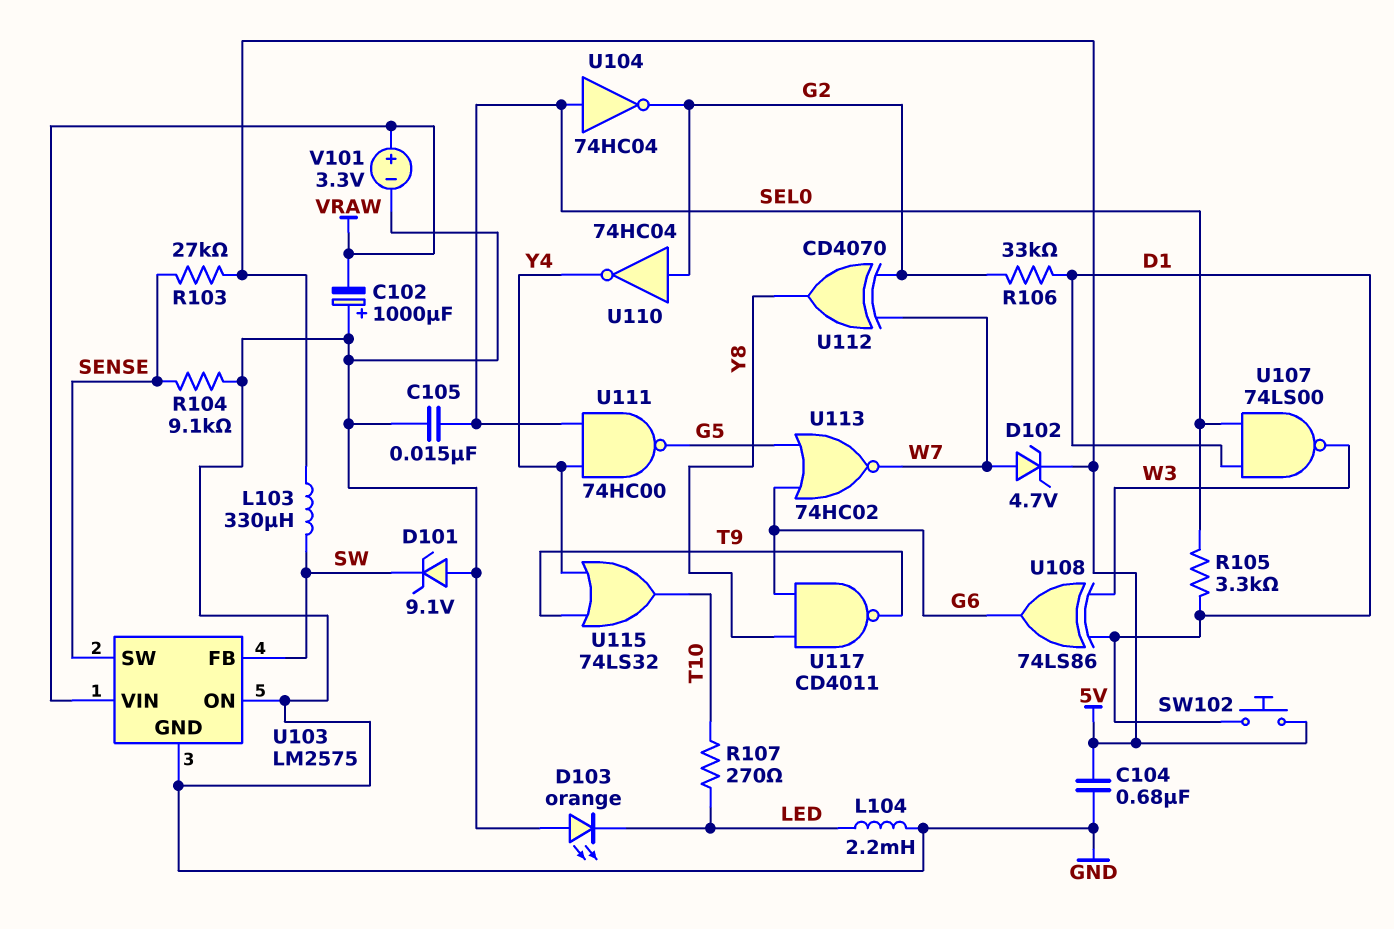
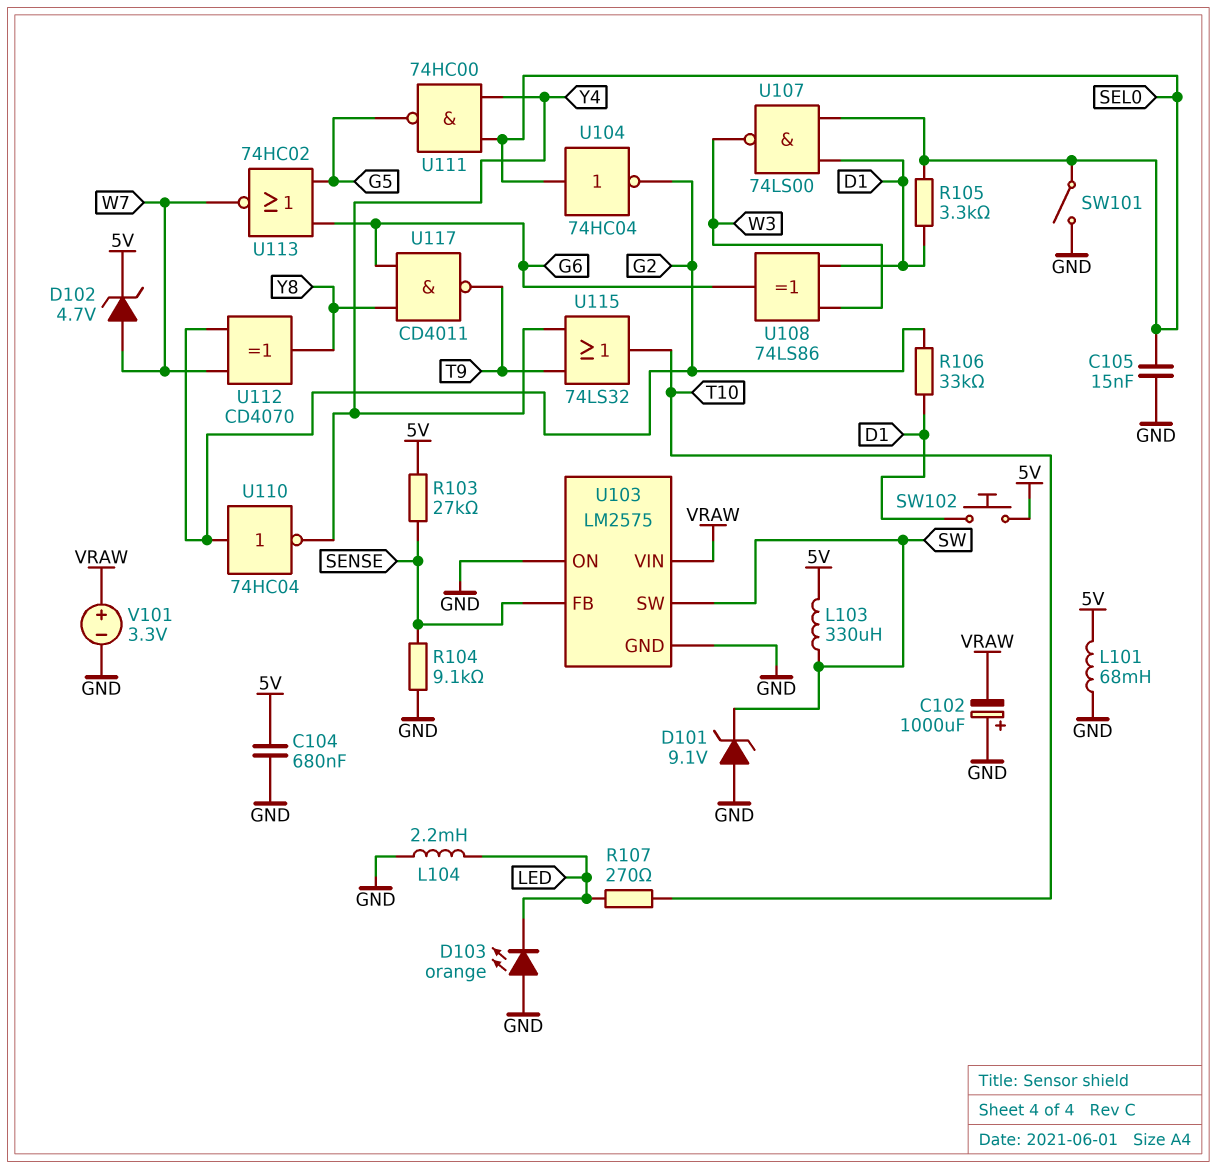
L101: none -> 68mH (5V, GND)
SW101: none -> switch (GND, SEL0)
U103 pin FB: SW -> SENSE
U103 pin SW: SENSE -> SW

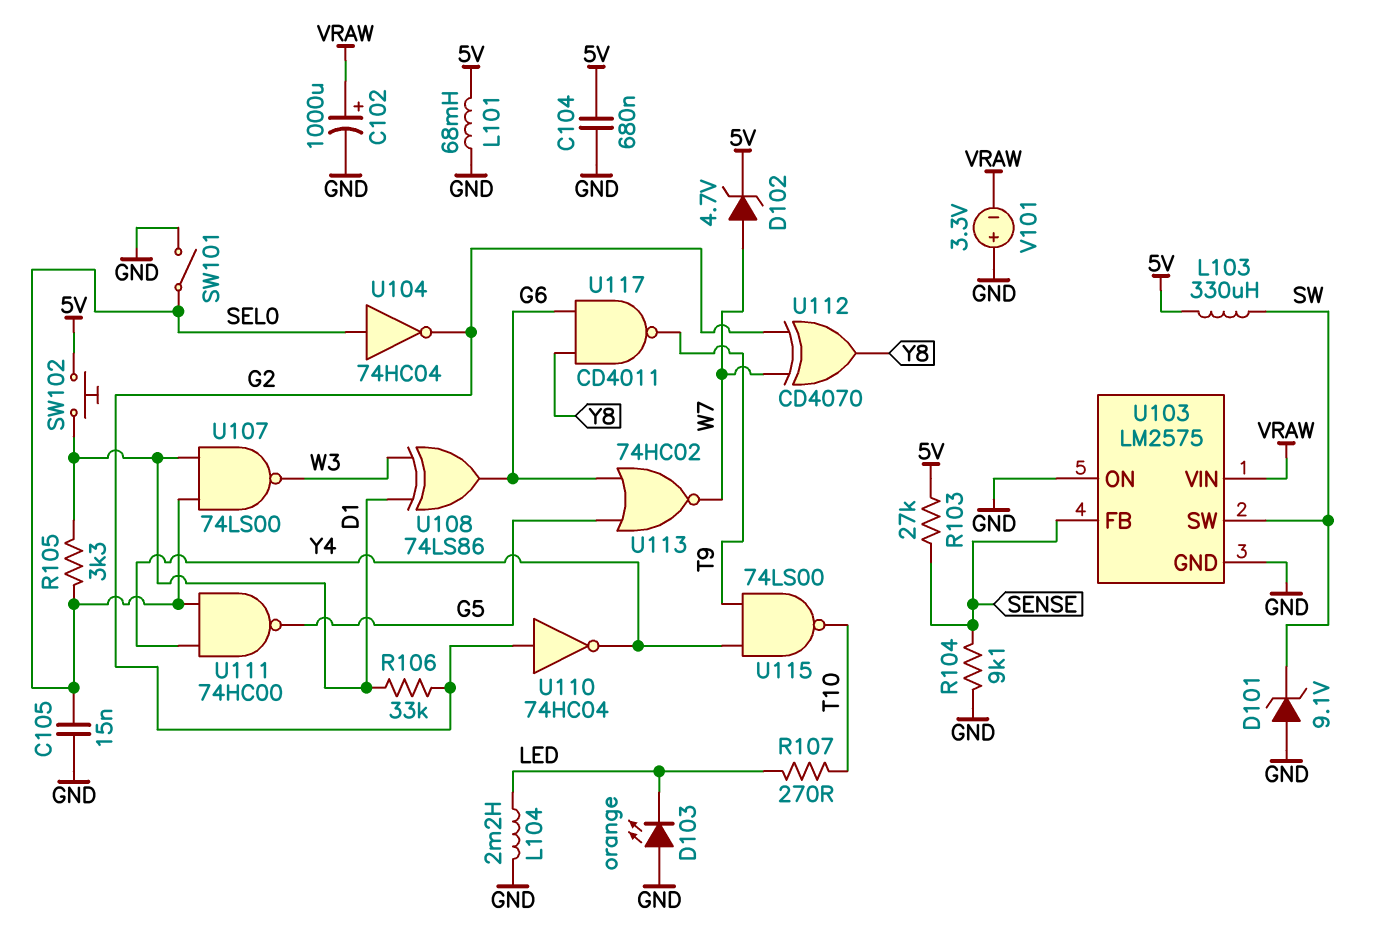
C102: 1000uF (plus GND, minus VRAW) -> 1000uF (plus VRAW, minus GND)
U115: OR 74LS32 (in T9, in Y4, out T10) -> NAND 74LS00 (in T9, in Y4, out T10)
V101: 3.3V (plus VRAW, minus GND) -> 3.3V (plus GND, minus VRAW)

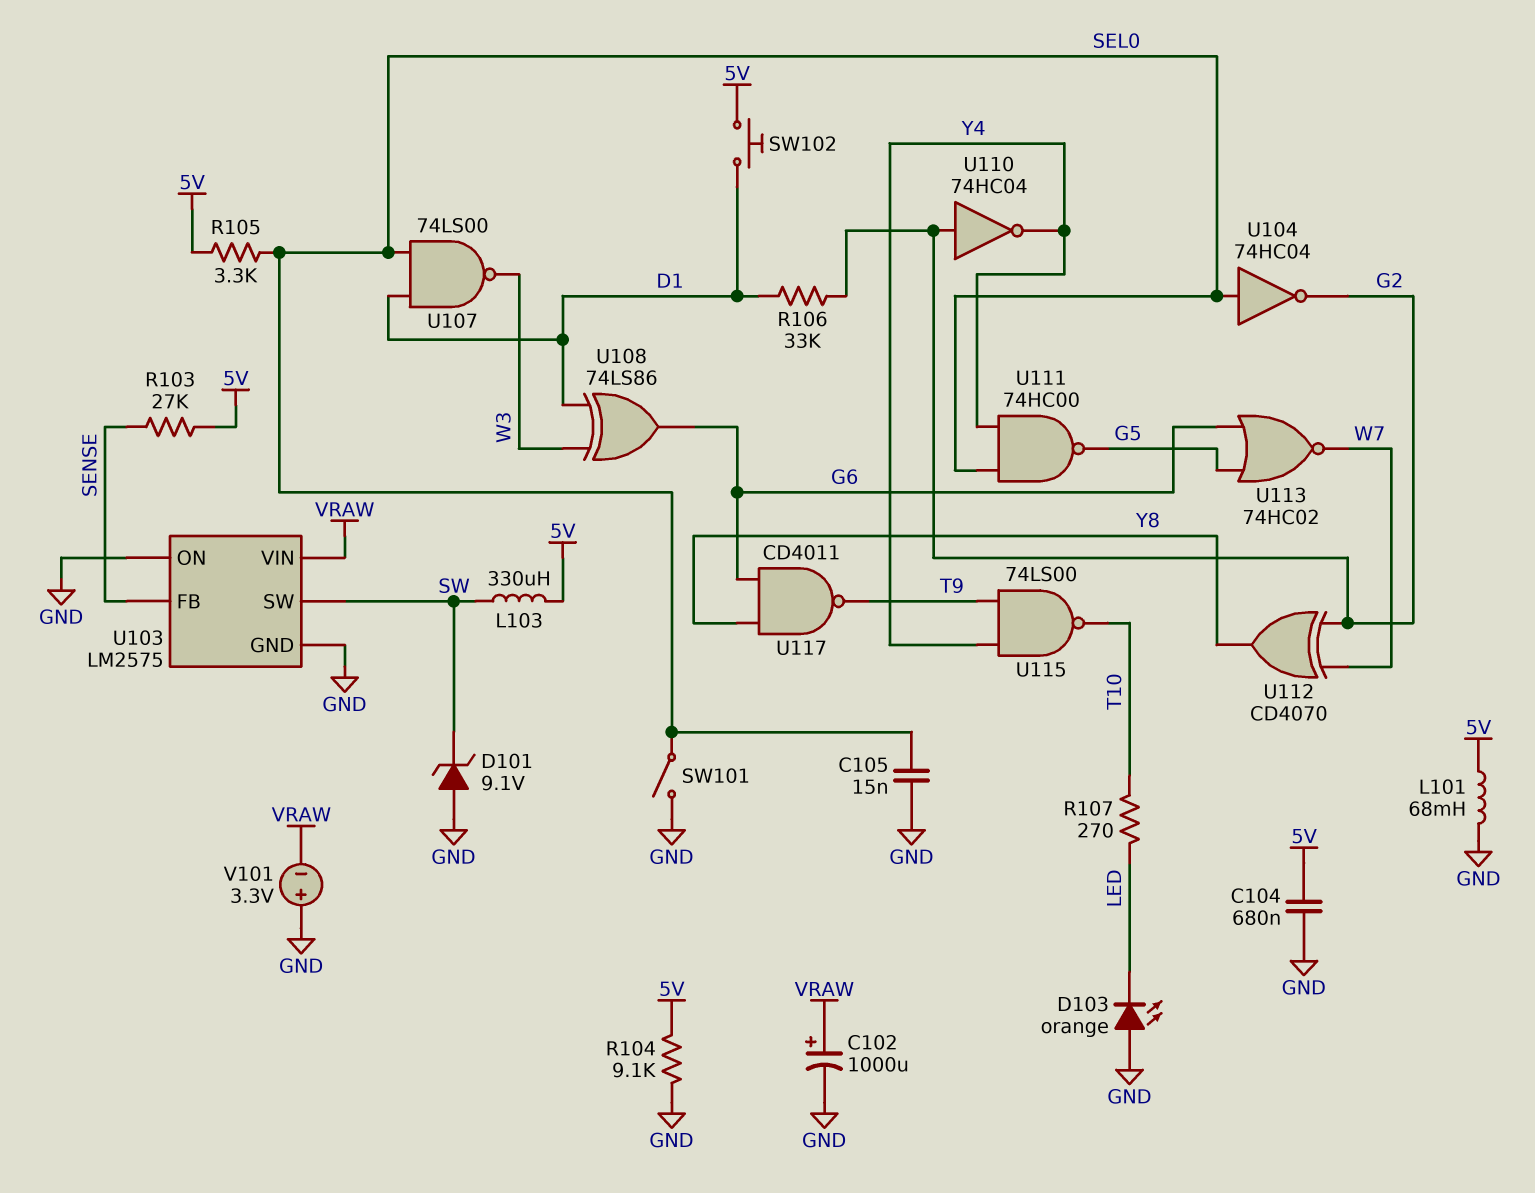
D102: zener 4.7V (A W7, K 5V) -> none
L104: 2.2mH (GND, LED) -> none
R104: 9.1k (GND, SENSE) -> 9.1k (5V, GND)
R105: 3.3k (D1, SEL0) -> 3.3k (5V, SEL0)

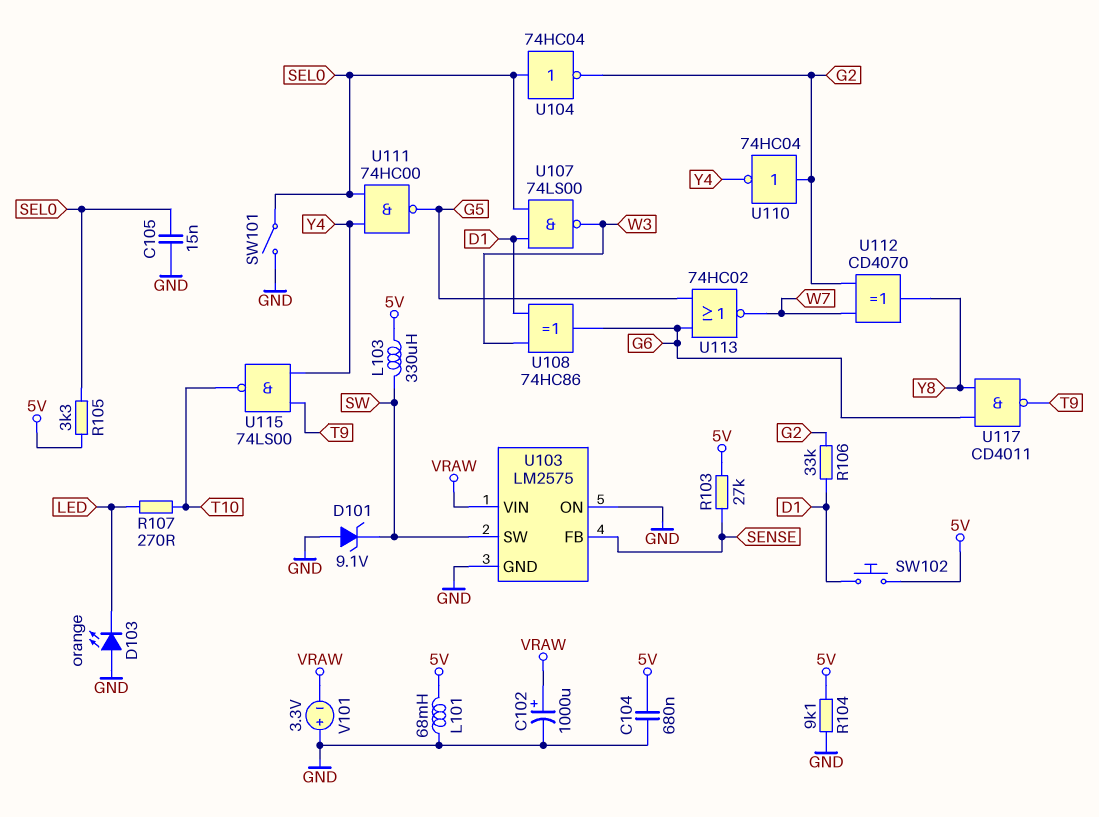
U108: XOR 74LS86 (in D1, in W3, out G6) -> XOR 74HC86 (in D1, in W3, out G6)

